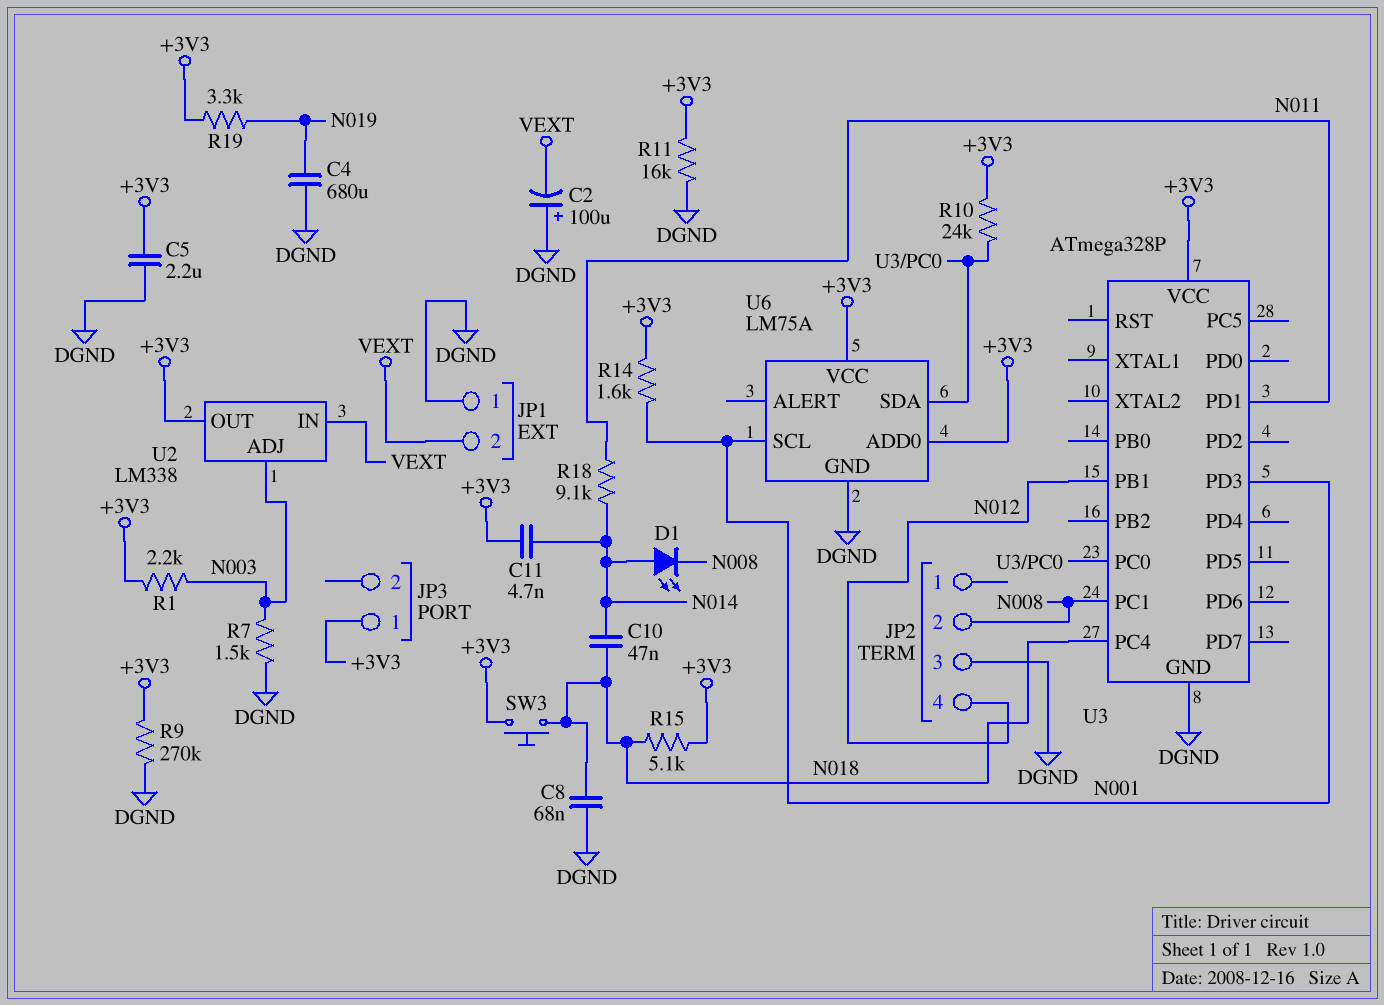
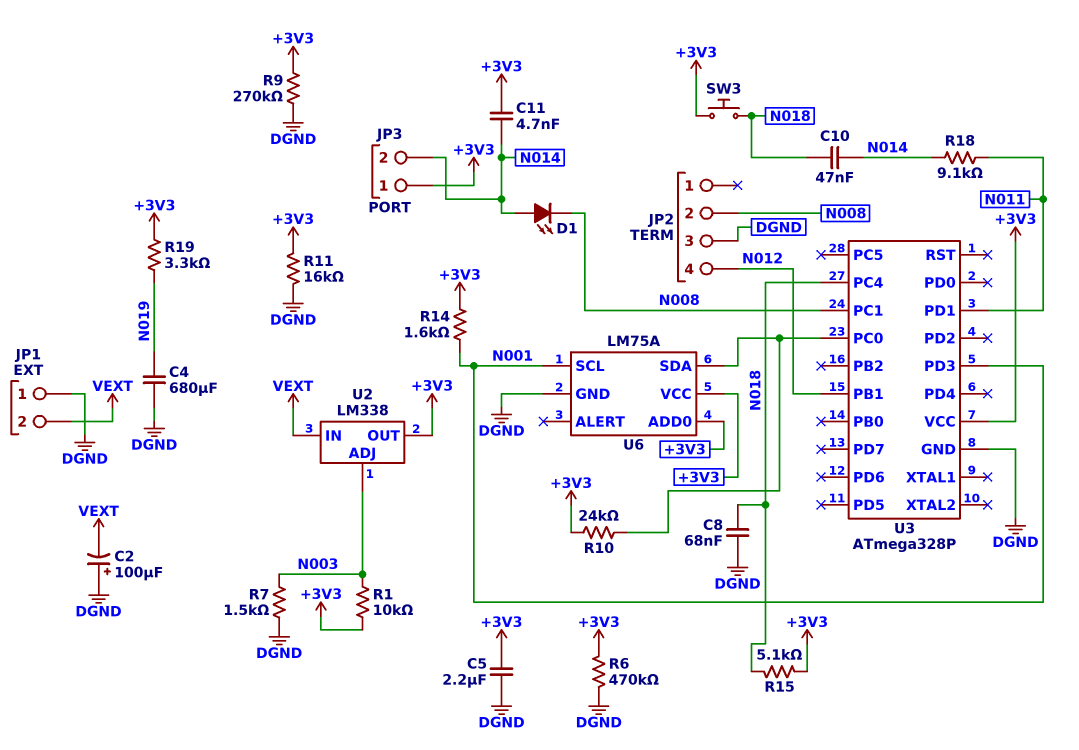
JP3 pin 2: none -> N014
R1: 2.2k (+3V3, N003) -> 10k (+3V3, N003)
R6: none -> 470k (+3V3, DGND)

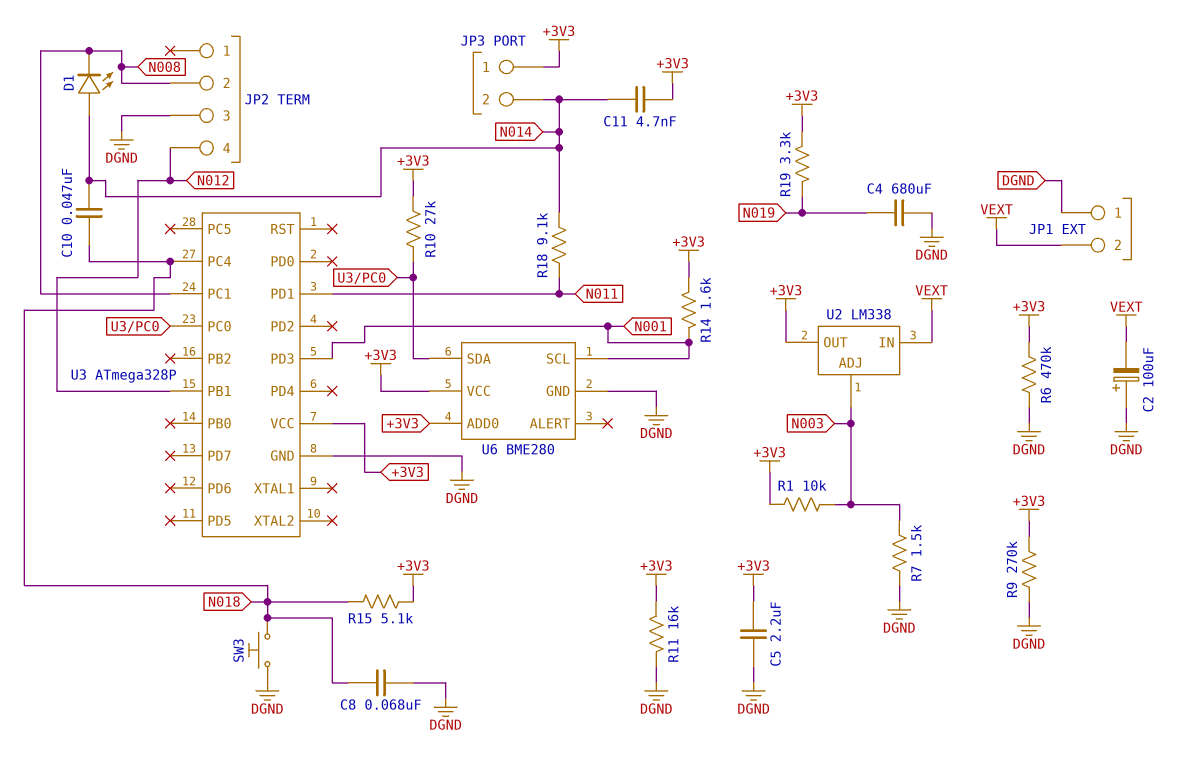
R10: 24k (+3V3, U3/PC0) -> 27k (+3V3, U3/PC0)
SW3: button (+3V3, N018) -> button (DGND, N018)
U6: LM75A -> BME280

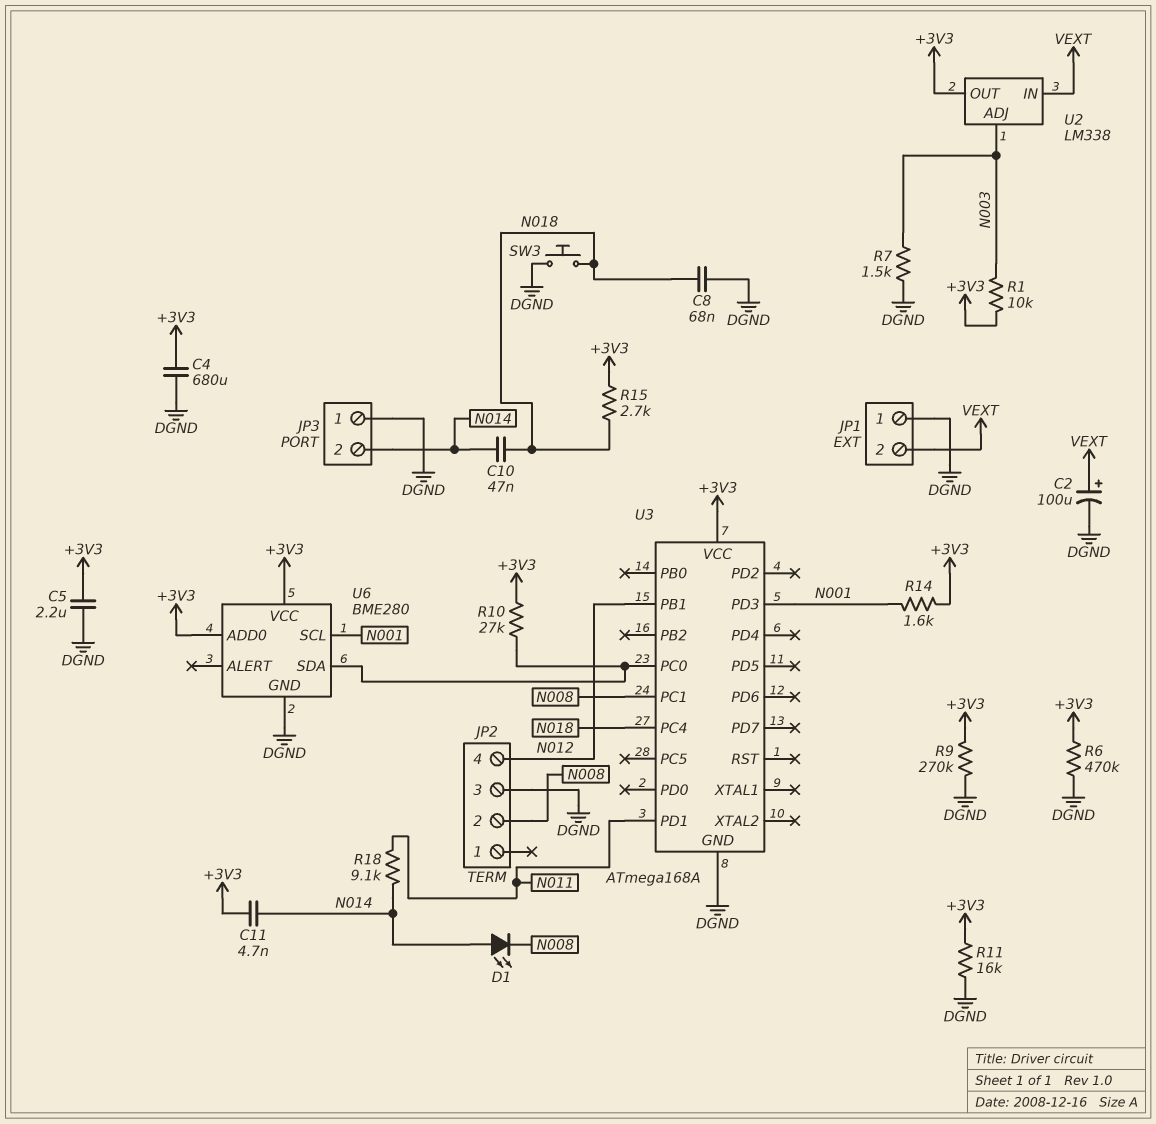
C2: 100uF (plus DGND, minus VEXT) -> 100uF (plus VEXT, minus DGND)
C4: 680uF (DGND, N019) -> 680uF (+3V3, DGND)
JP3 pin 1: +3V3 -> DGND
R15: 5.1k (+3V3, N018) -> 2.7k (+3V3, N018)
R19: 3.3k (+3V3, N019) -> none
U3: ATmega328P -> ATmega168A

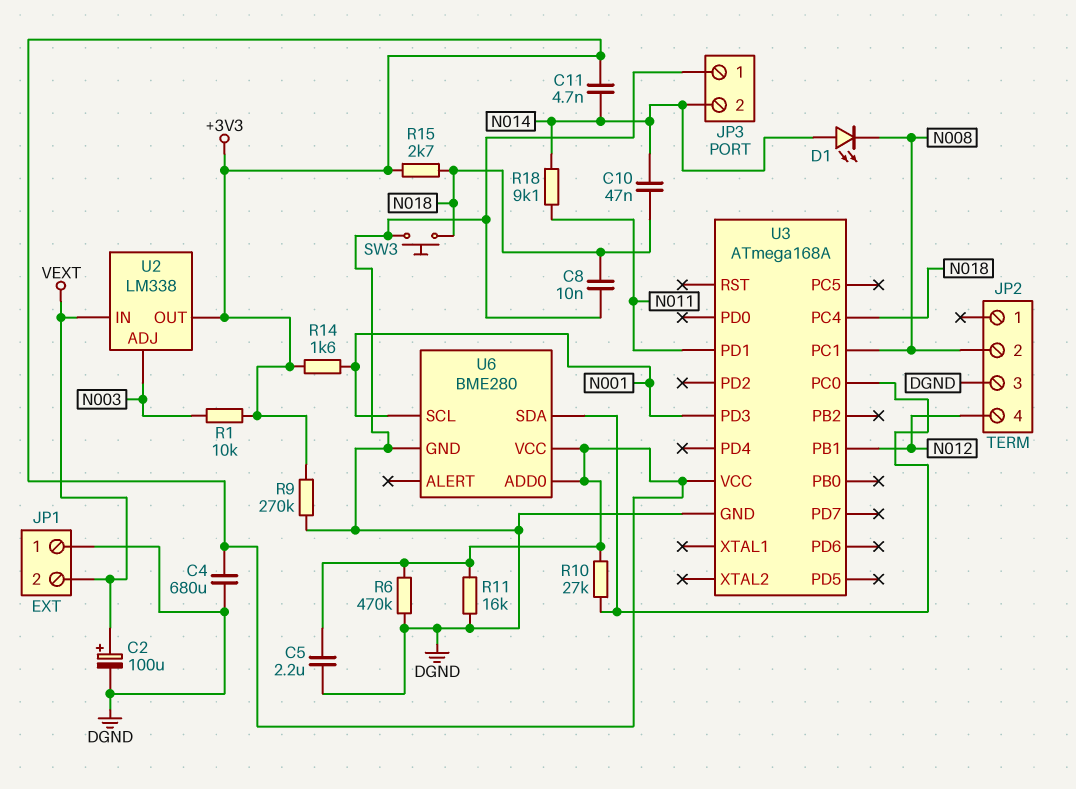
C8: 68nF (DGND, N018) -> 10nF (DGND, N018)
R7: 1.5k (DGND, N003) -> none

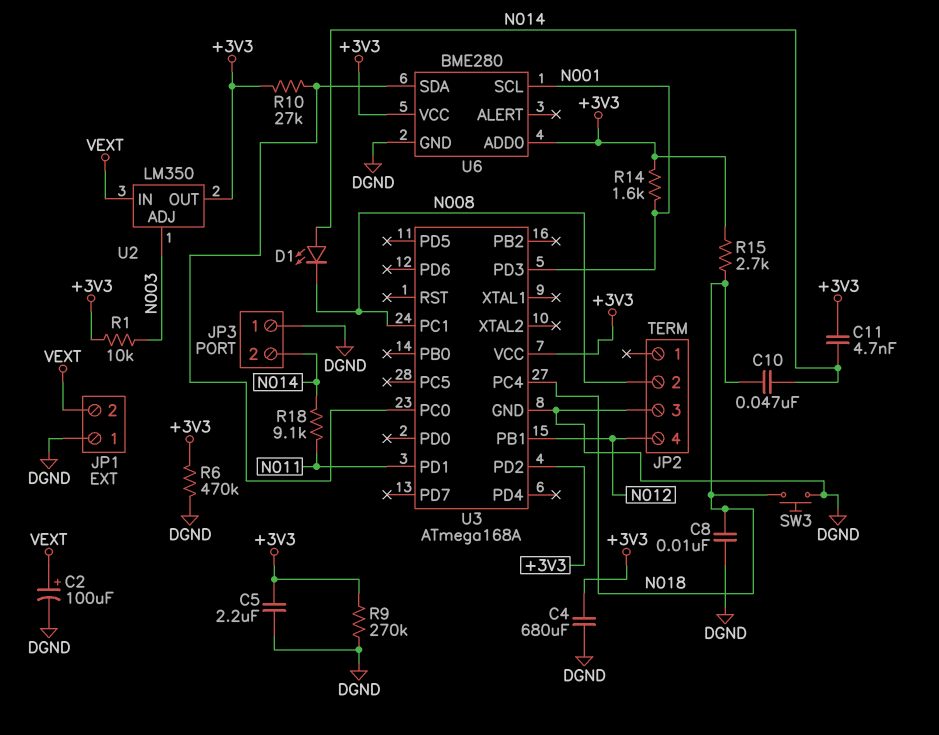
R11: 16k (+3V3, DGND) -> none
U2: LM338 -> LM350
U3 pin PD2: none -> +3V3

